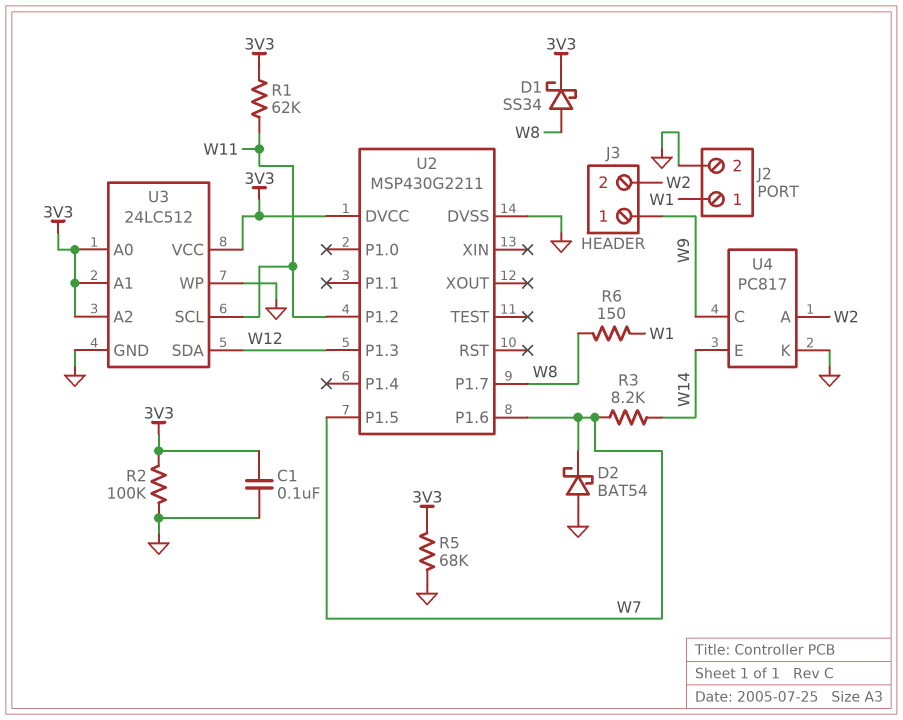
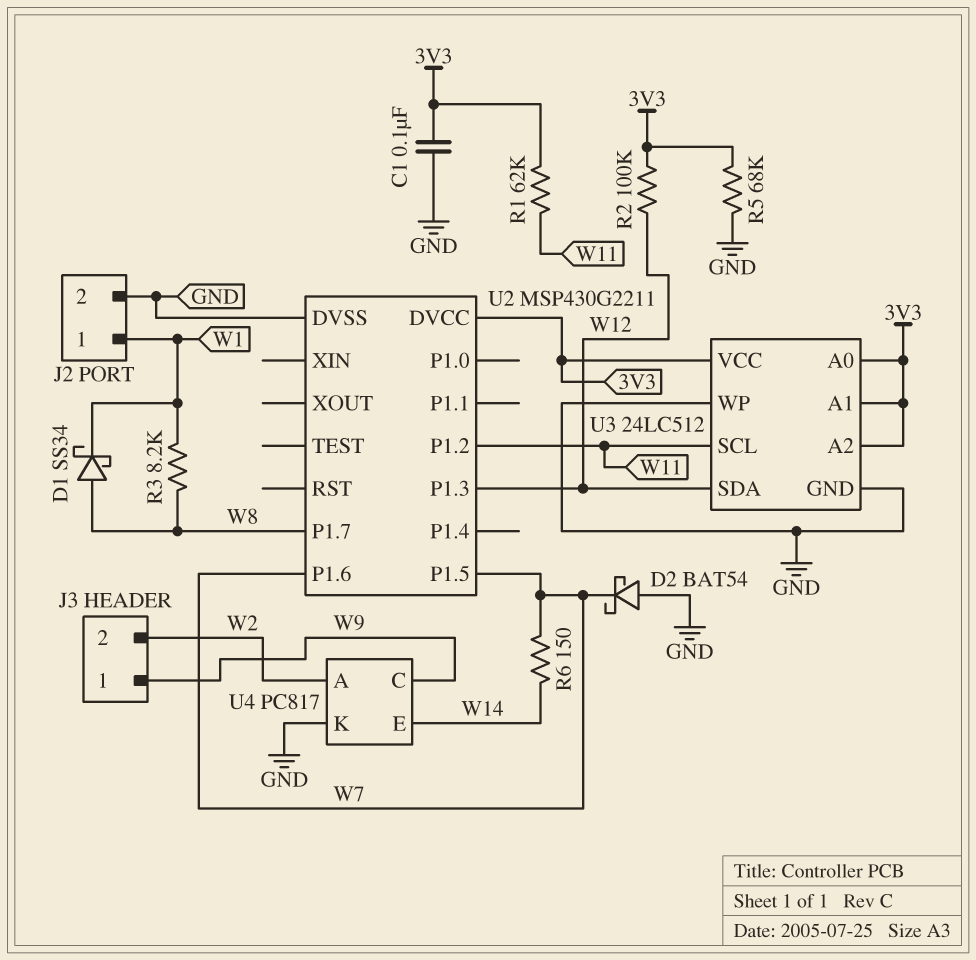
D1: schottky SS34 (A W8, K 3V3) -> schottky SS34 (A W8, K W1)
R2: 100k (3V3, GND) -> 100k (3V3, W12)
R3: 8.2k (W7, W14) -> 8.2k (W1, W8)
R6: 150 (W1, W8) -> 150 (W7, W14)

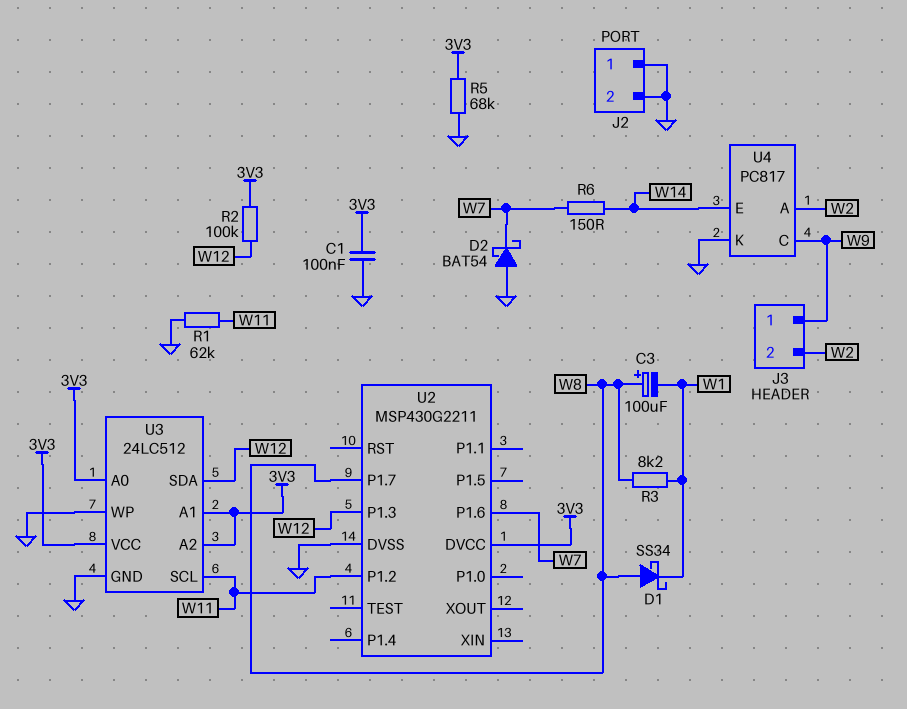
C3: none -> 100uF (plus W8, minus W1)
J2 pin 1: W1 -> GND
R1: 62k (3V3, W11) -> 62k (GND, W11)
U2 pin P1.5: W7 -> none

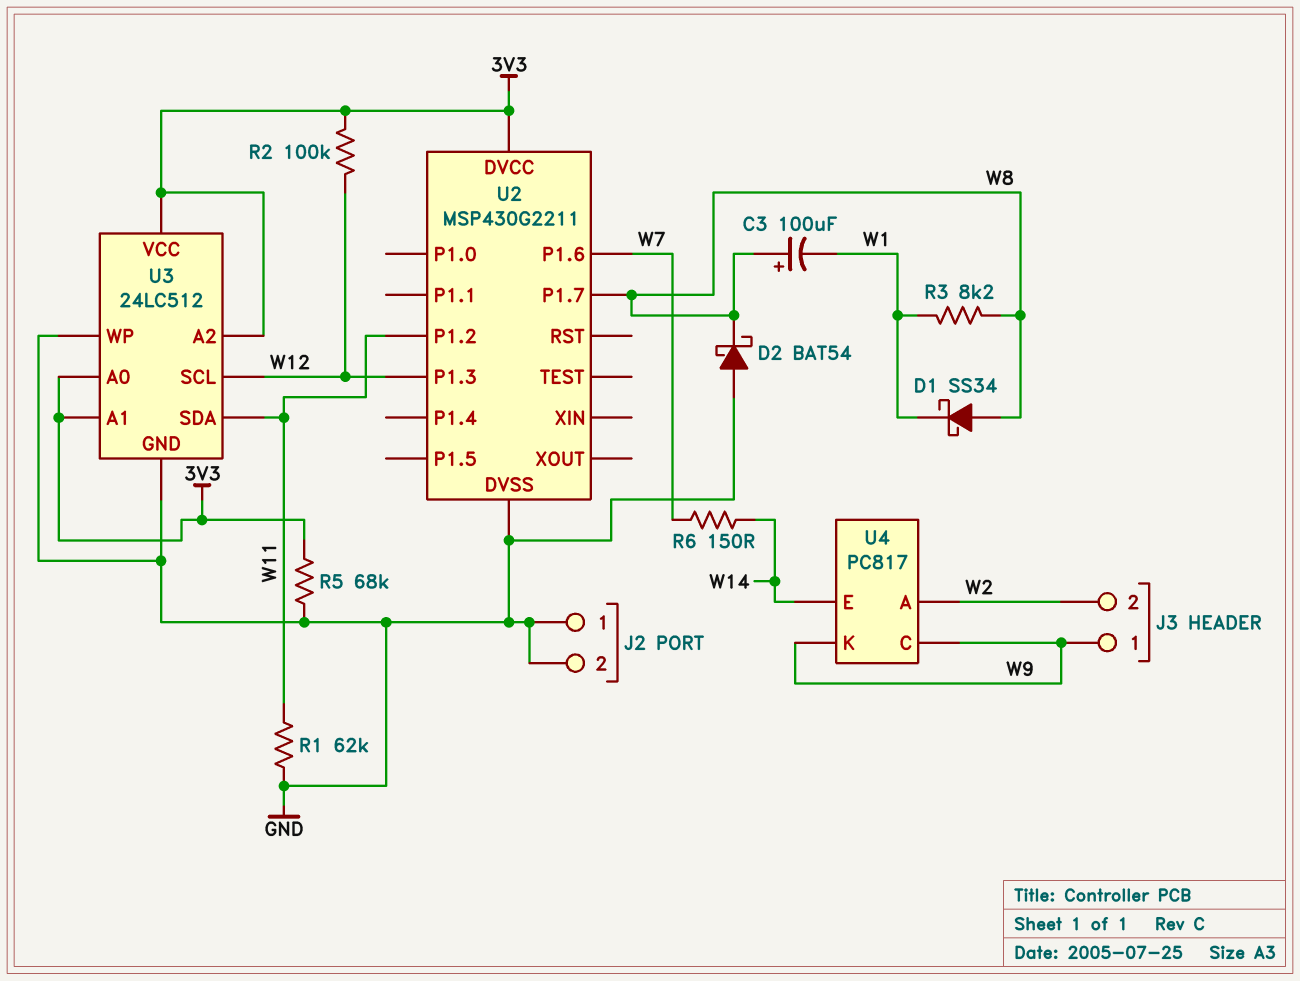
C1: 100nF (3V3, GND) -> none
D2: schottky BAT54 (A GND, K W7) -> schottky BAT54 (A GND, K W8)
U3 pin SCL: W11 -> W12
U3 pin SDA: W12 -> W11
U4 pin K: GND -> W9

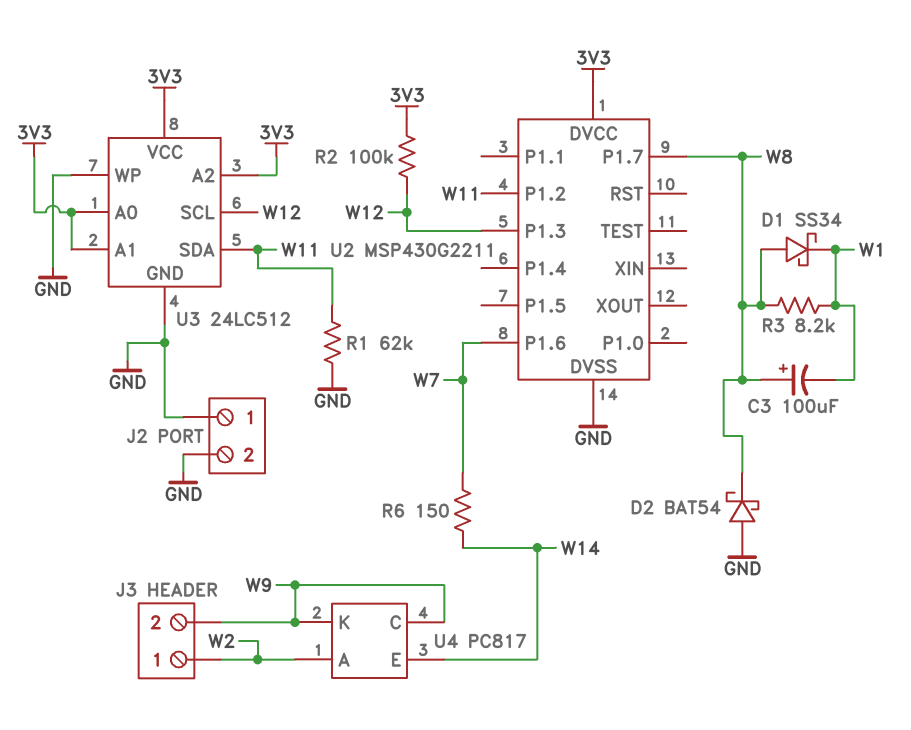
J3 pin 1: W9 -> W2
J3 pin 2: W2 -> W9
R5: 68k (3V3, GND) -> none

